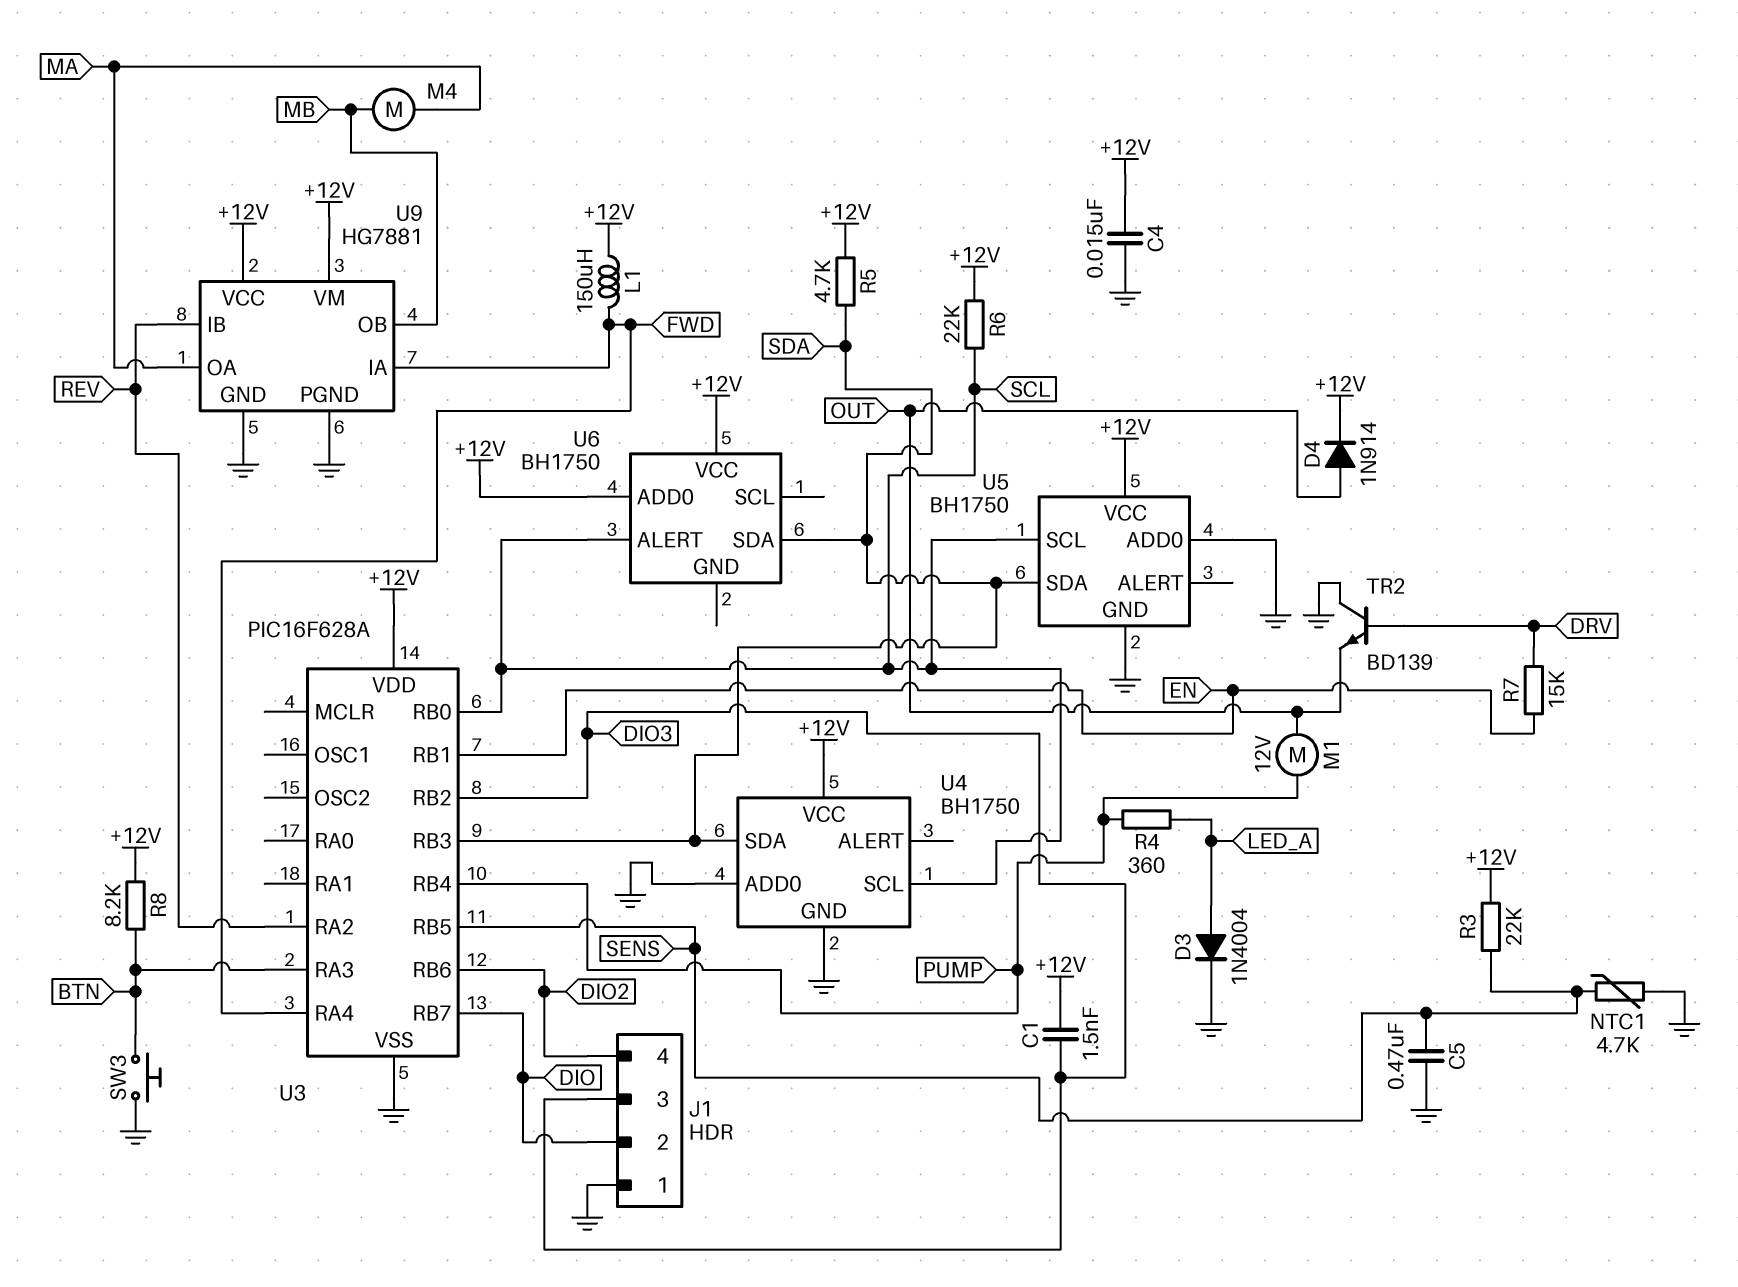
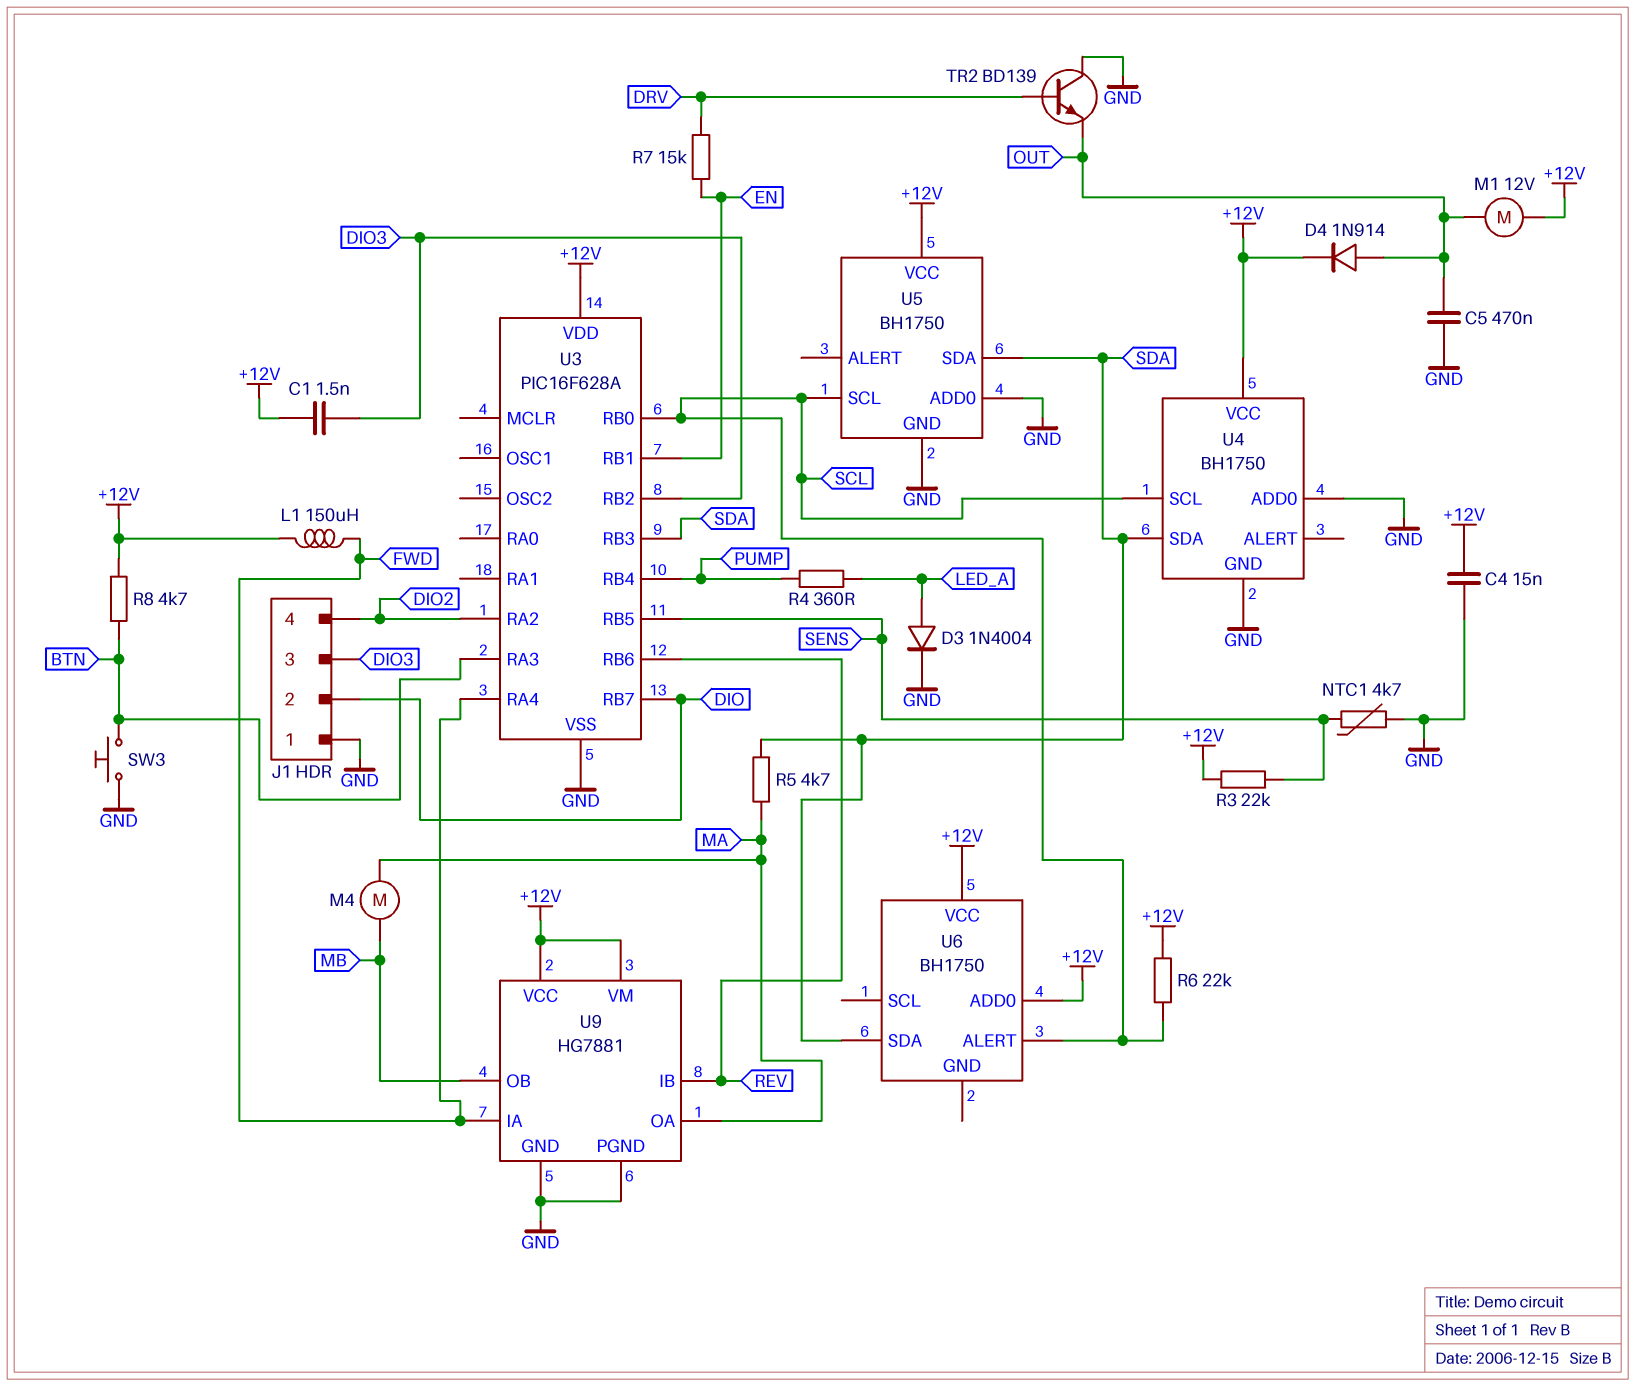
C5: 470nF (GND, SENS) -> 470nF (GND, OUT)
M1: motor 12V (OUT, PUMP) -> motor 12V (+12V, OUT)
R5: 4.7k (+12V, SDA) -> 4.7k (MA, SDA)
R8: 8.2k (+12V, BTN) -> 4.7k (+12V, BTN)
U3 pin RA2: REV -> DIO2
U3 pin RB6: DIO2 -> REV

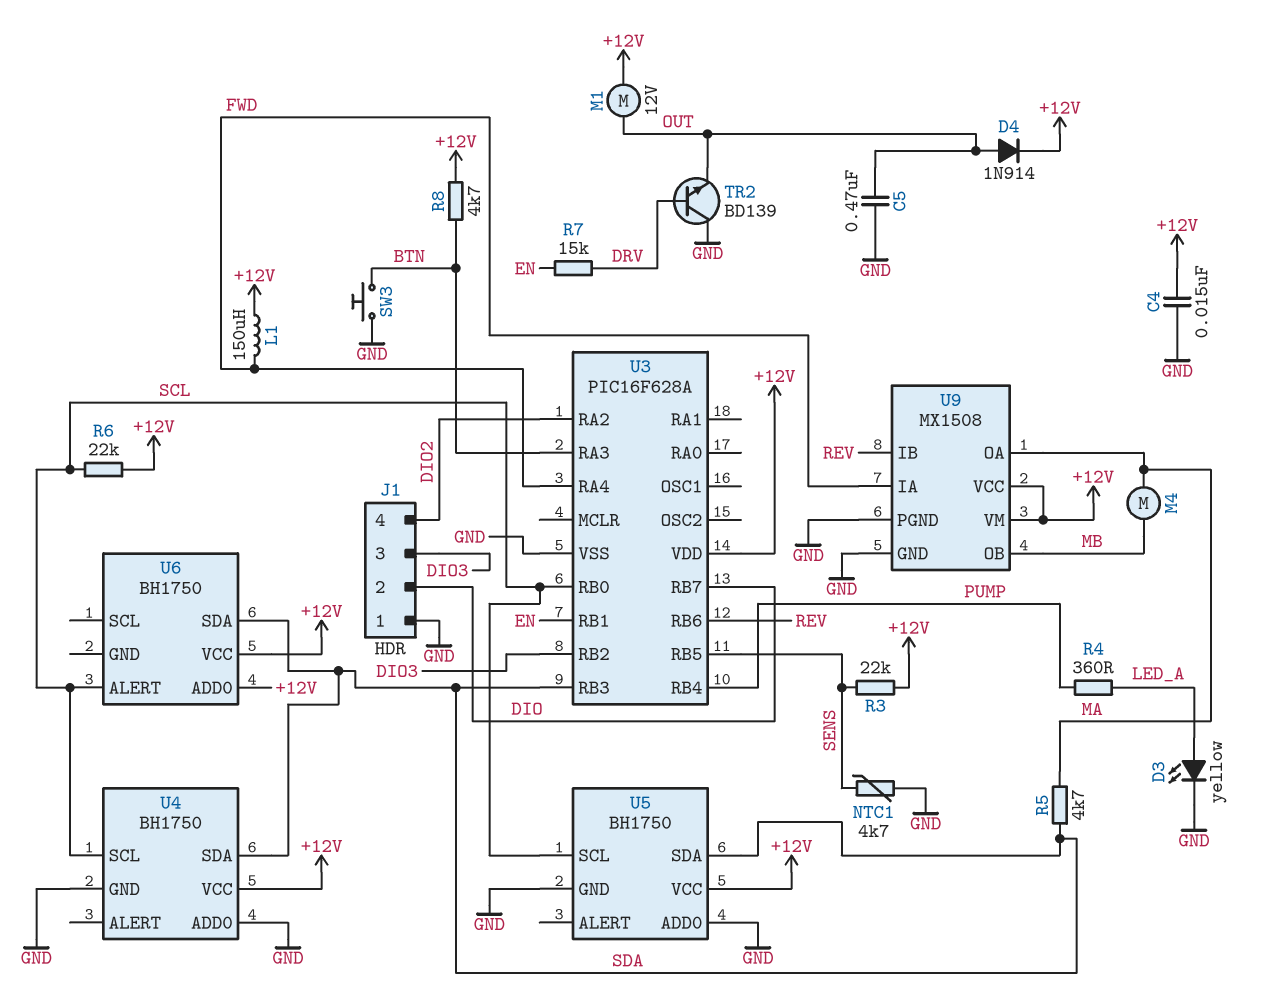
C1: 1.5nF (+12V, DIO3) -> none
D3: diode 1N4004 (A LED_A, K GND) -> LED yellow (A LED_A, K GND)
U9: HG7881 -> MX1508

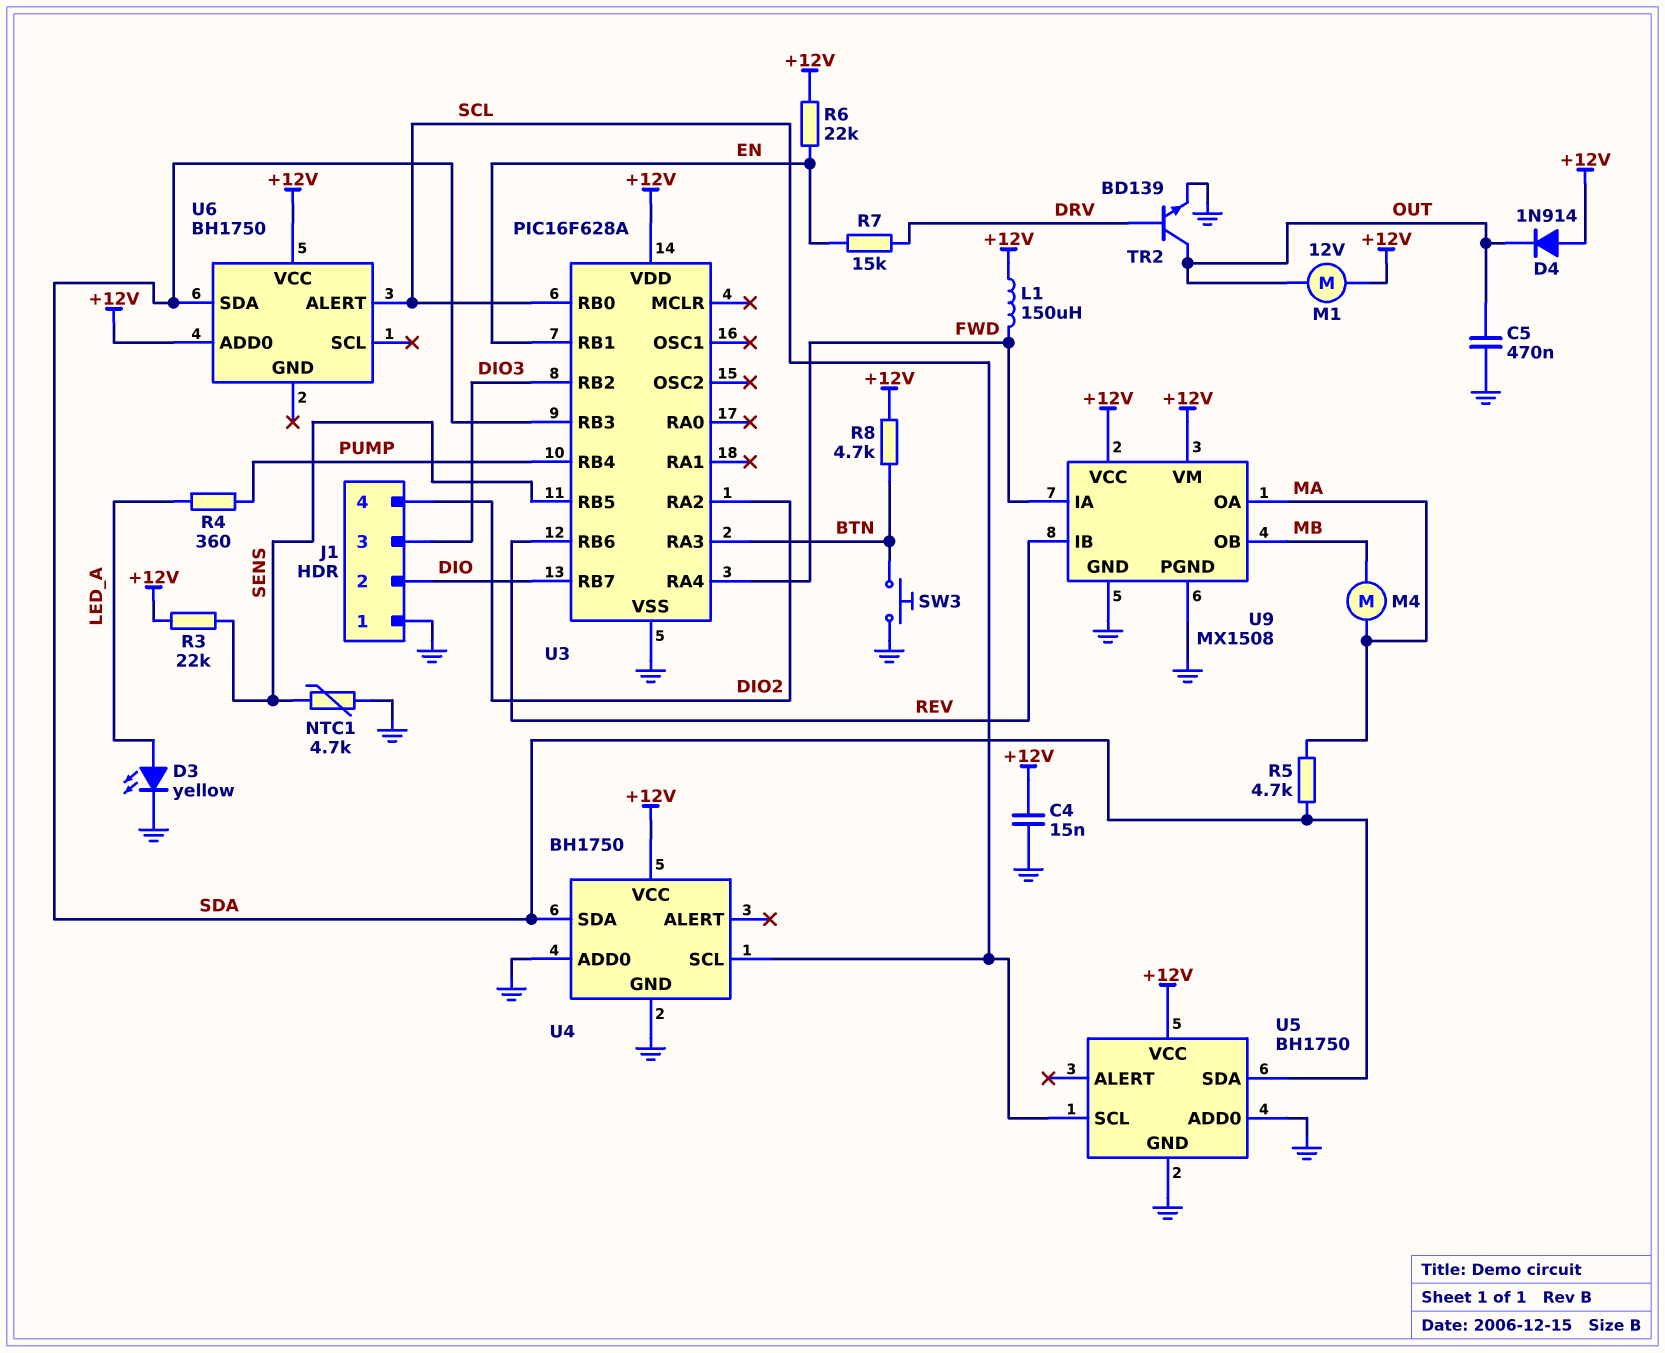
D4: diode 1N914 (A OUT, K +12V) -> diode 1N914 (A +12V, K OUT)
R6: 22k (+12V, SCL) -> 22k (+12V, EN)
TR2: NPN BD139 (B DRV, C GND, E OUT) -> NPN BD139 (B DRV, C OUT, E GND)

